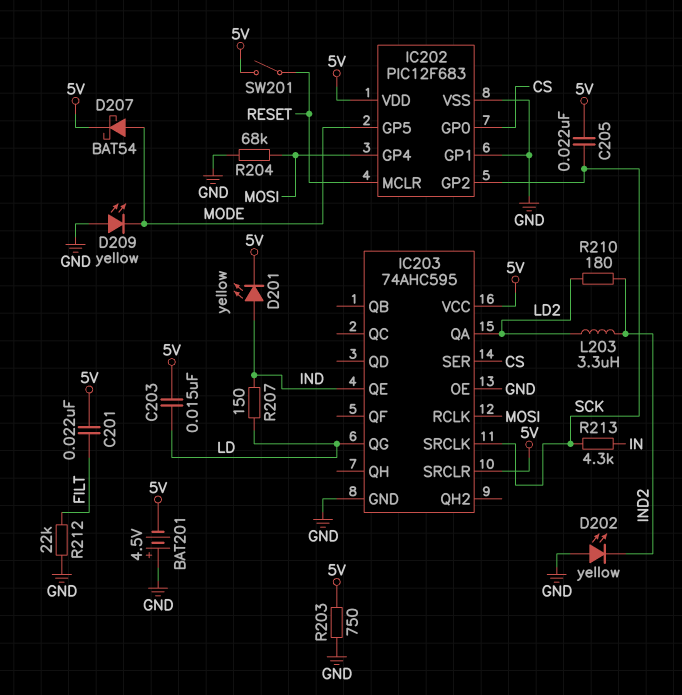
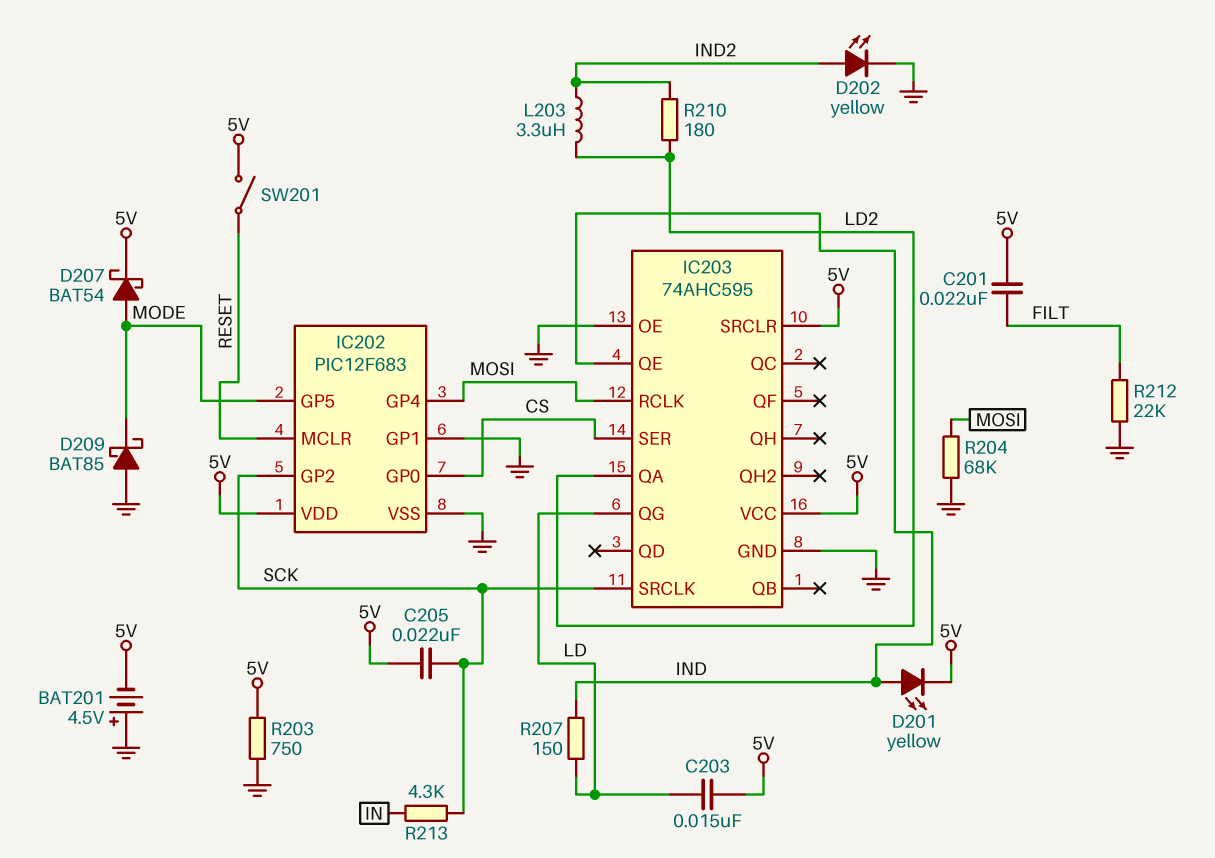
D202: LED yellow (A GND, K IND2) -> LED yellow (A IND2, K GND)
D209: LED yellow (A GND, K MODE) -> schottky BAT85 (A GND, K MODE)

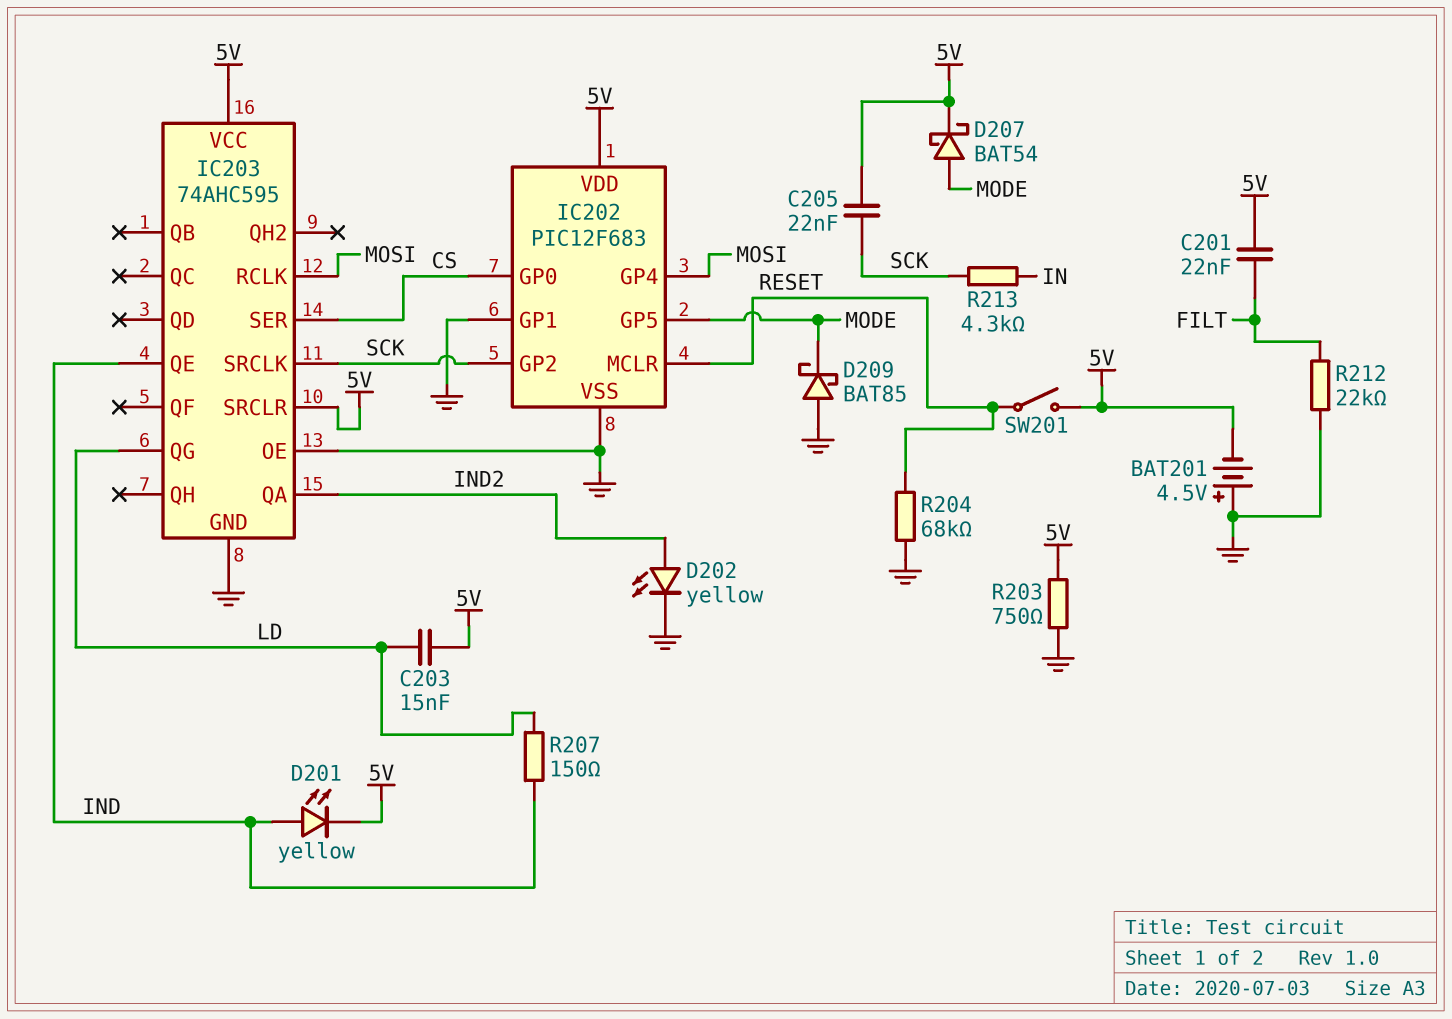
IC203 pin QA: LD2 -> IND2
L203: 3.3uH (IND2, LD2) -> none
R204: 68k (GND, MOSI) -> 68k (GND, RESET)
R210: 180 (IND2, LD2) -> none

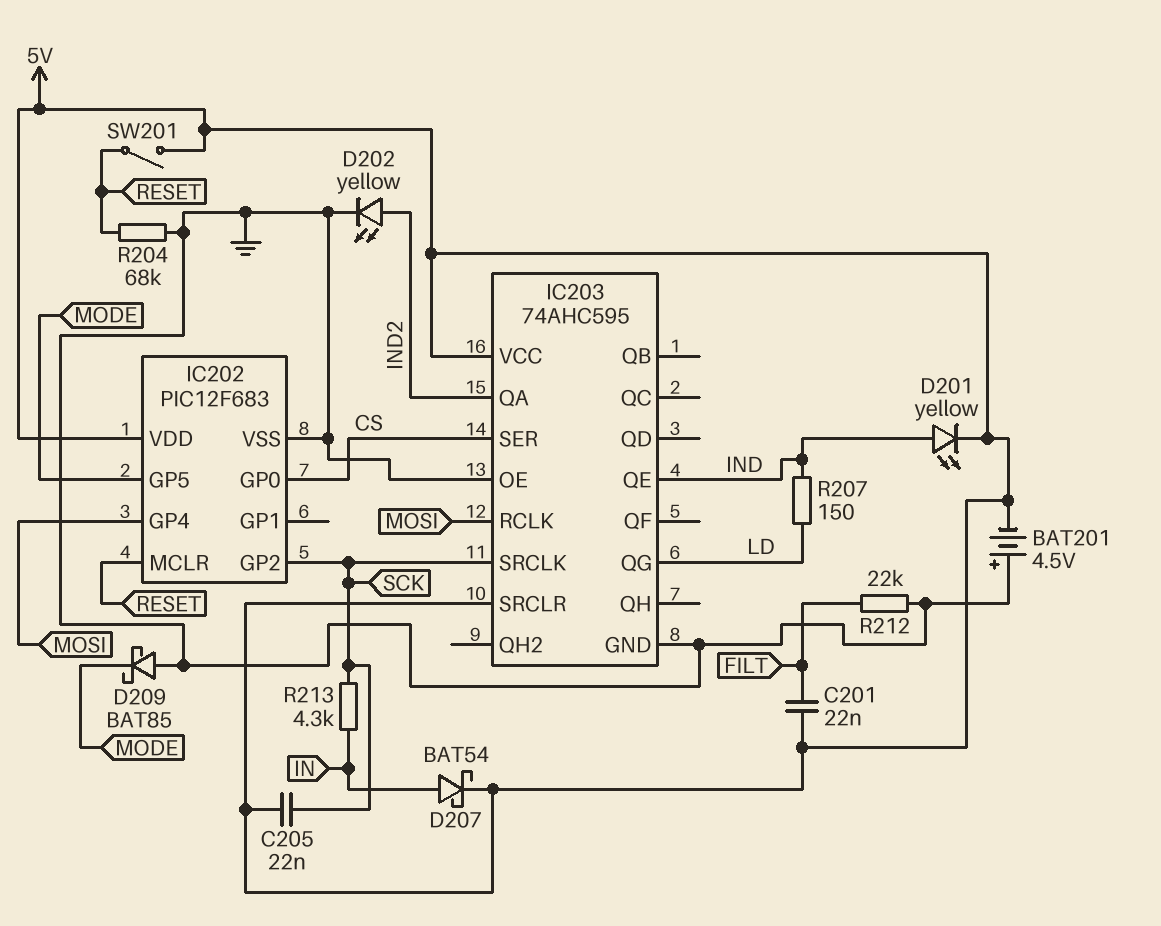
C203: 15nF (5V, LD) -> none
D207: schottky BAT54 (A MODE, K 5V) -> schottky BAT54 (A IN, K 5V)
IC202 pin GP1: GND -> none
R203: 750 (5V, GND) -> none

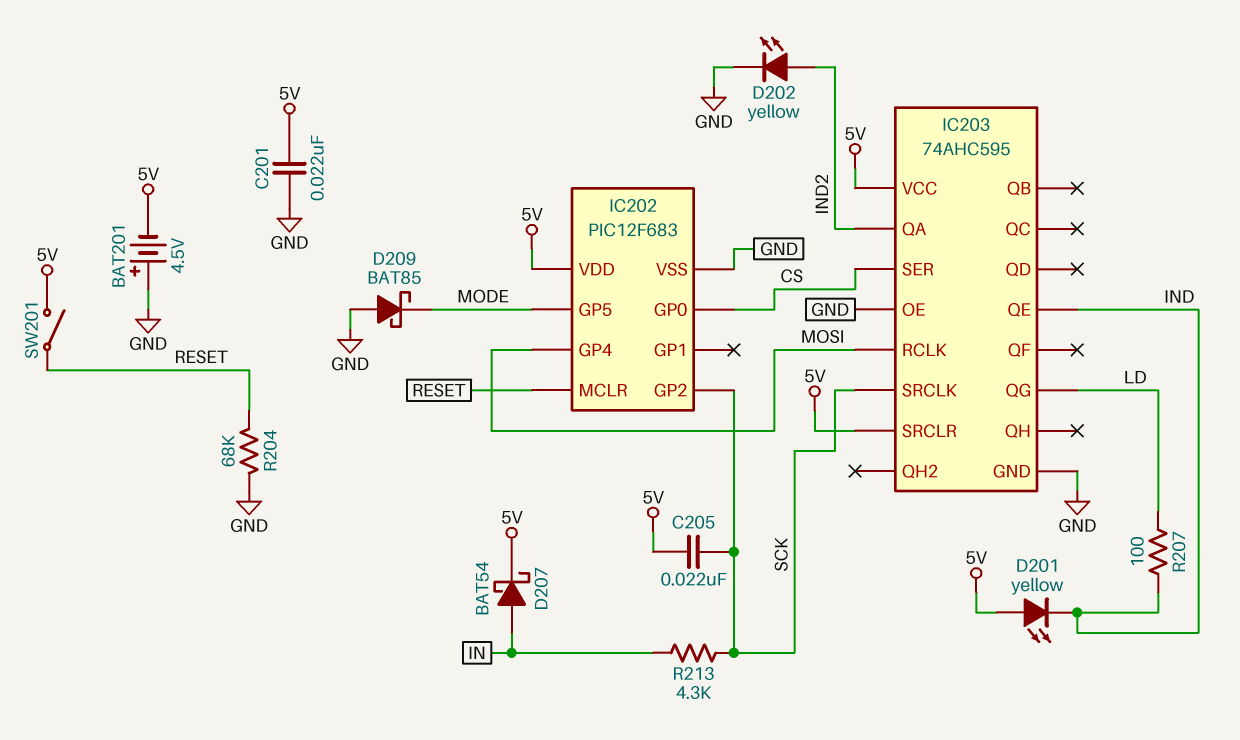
C201: 22nF (5V, FILT) -> 22nF (5V, GND)
D201: LED yellow (A IND, K 5V) -> LED yellow (A 5V, K IND)
R207: 150 (IND, LD) -> 100 (IND, LD)
R212: 22k (FILT, GND) -> none

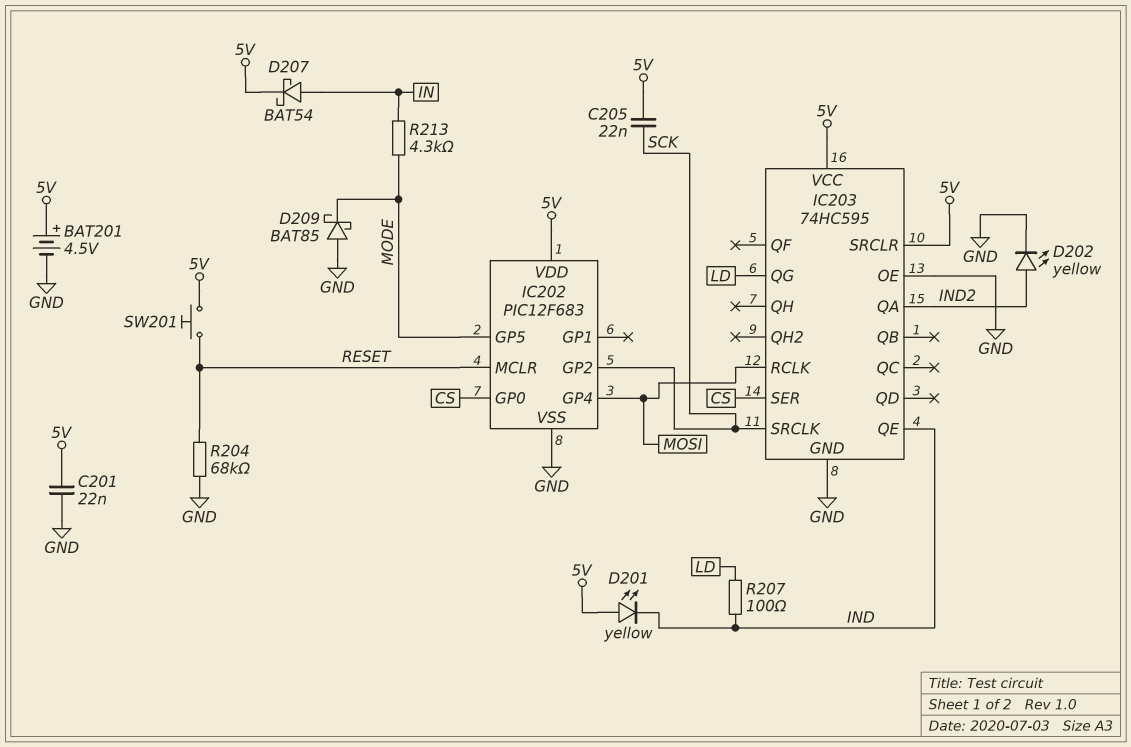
BAT201: 4.5V (plus GND, minus 5V) -> 4.5V (plus 5V, minus GND)
IC203: 74AHC595 -> 74HC595
R213: 4.3k (IN, SCK) -> 4.3k (IN, MODE)
SW201: switch (5V, RESET) -> button (5V, RESET)

